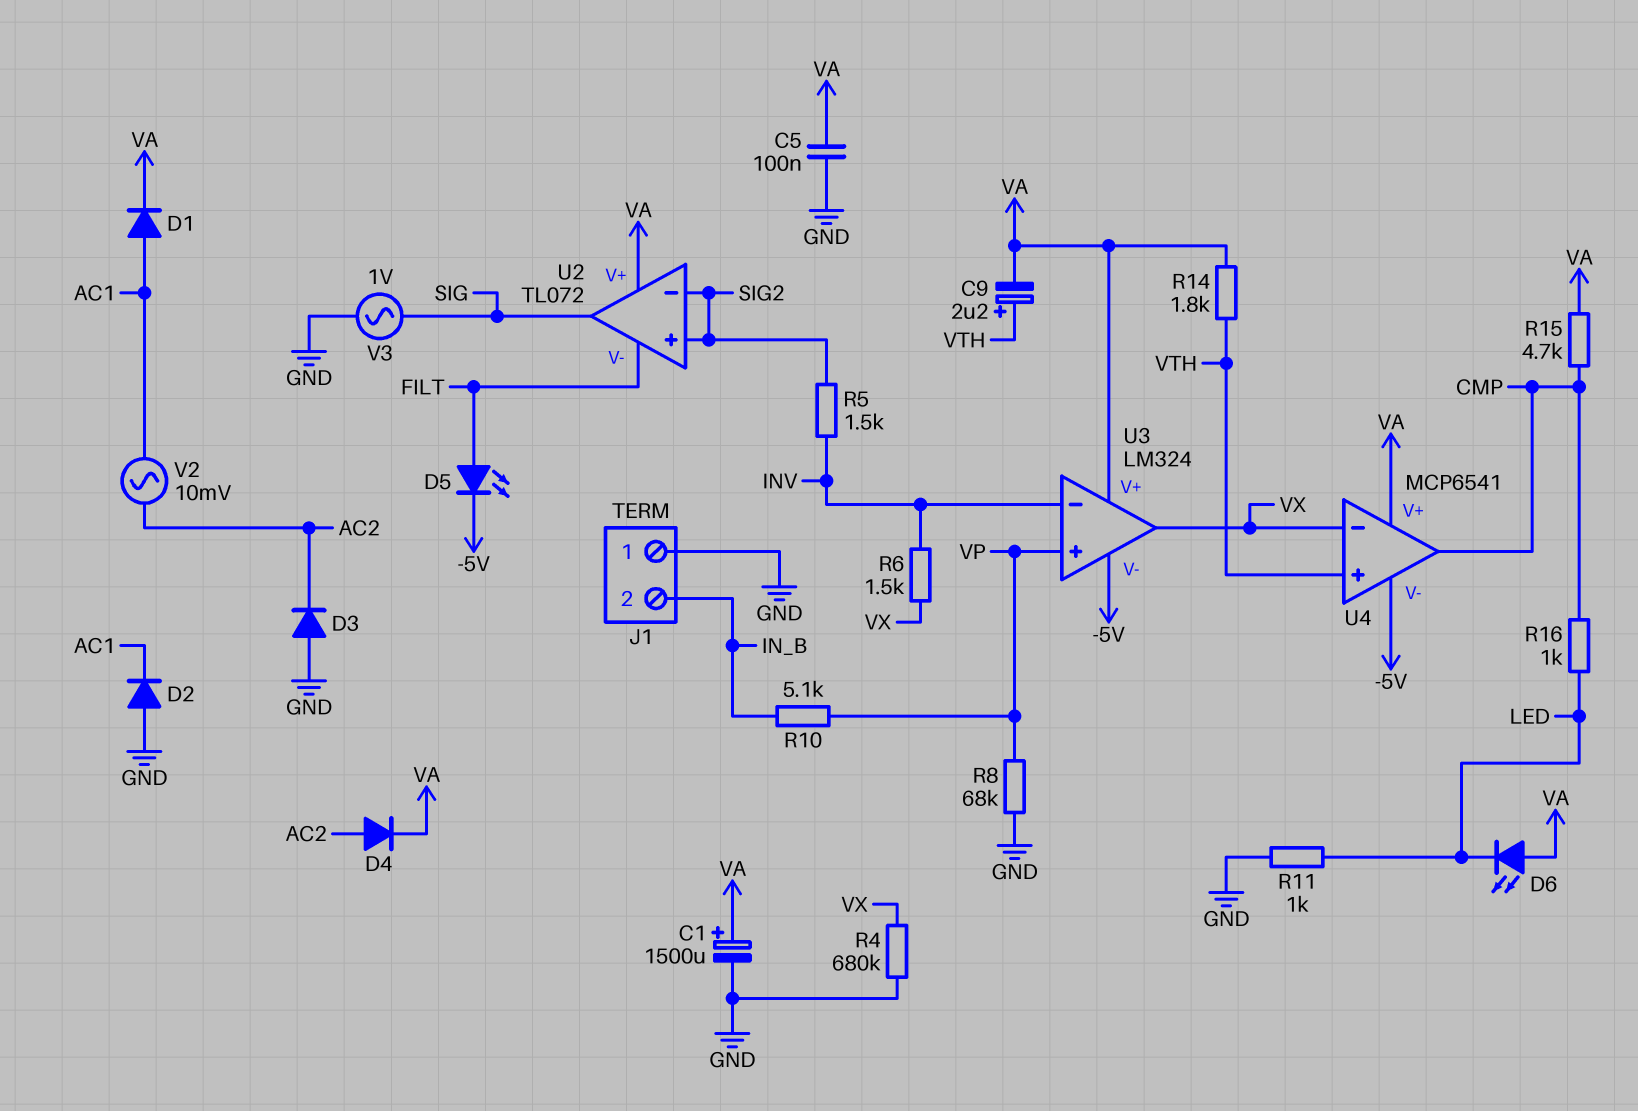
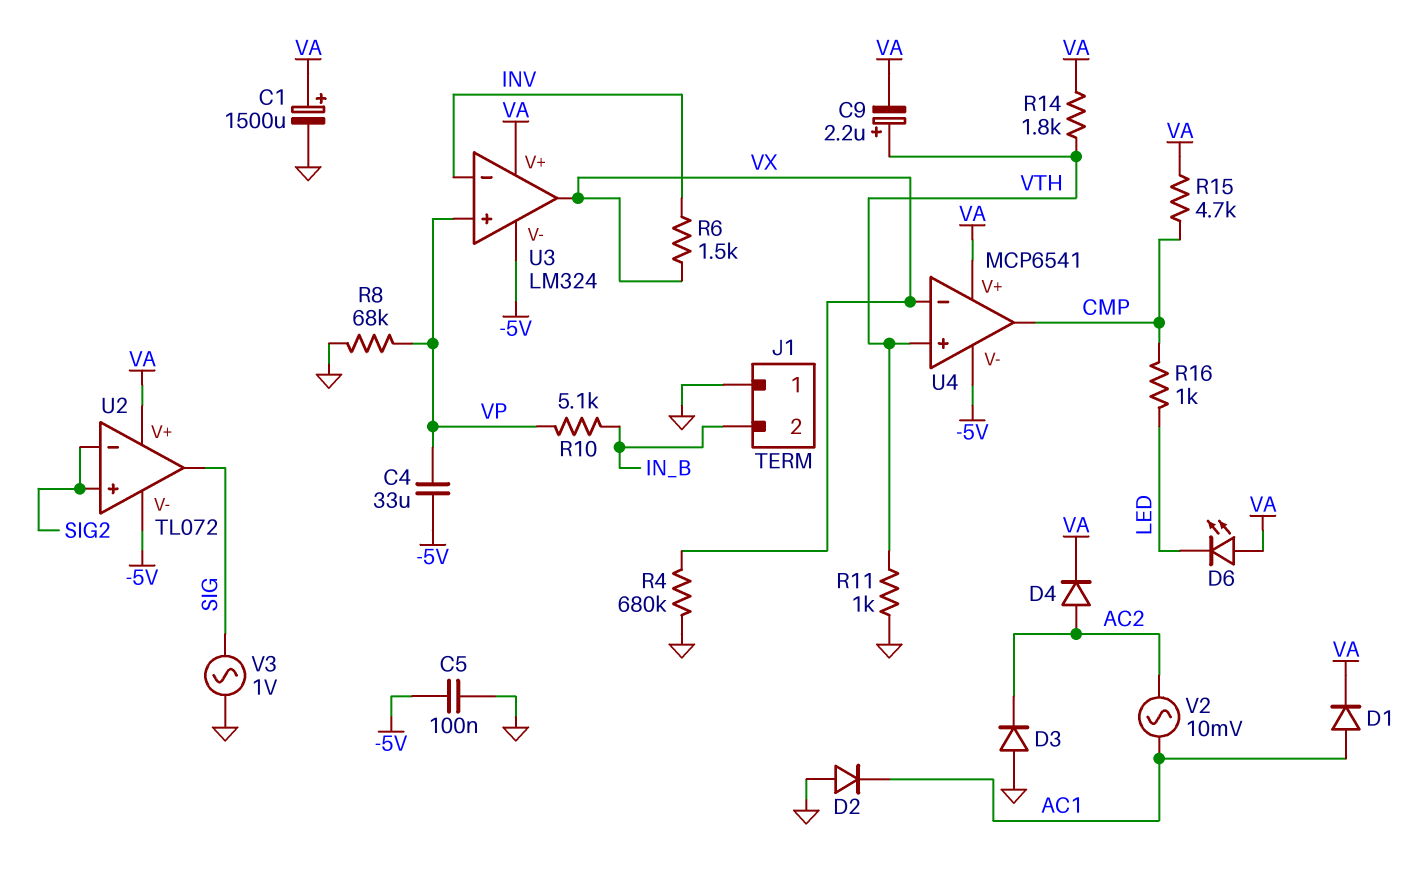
C4: none -> 33uF (-5V, VP)
C5: 100nF (GND, VA) -> 100nF (-5V, GND)
D5: LED (A FILT, K -5V) -> none
R5: 1.5k (INV, SIG2) -> none
R11: 1k (GND, LED) -> 1k (GND, VTH)
U2 pin V-: FILT -> -5V

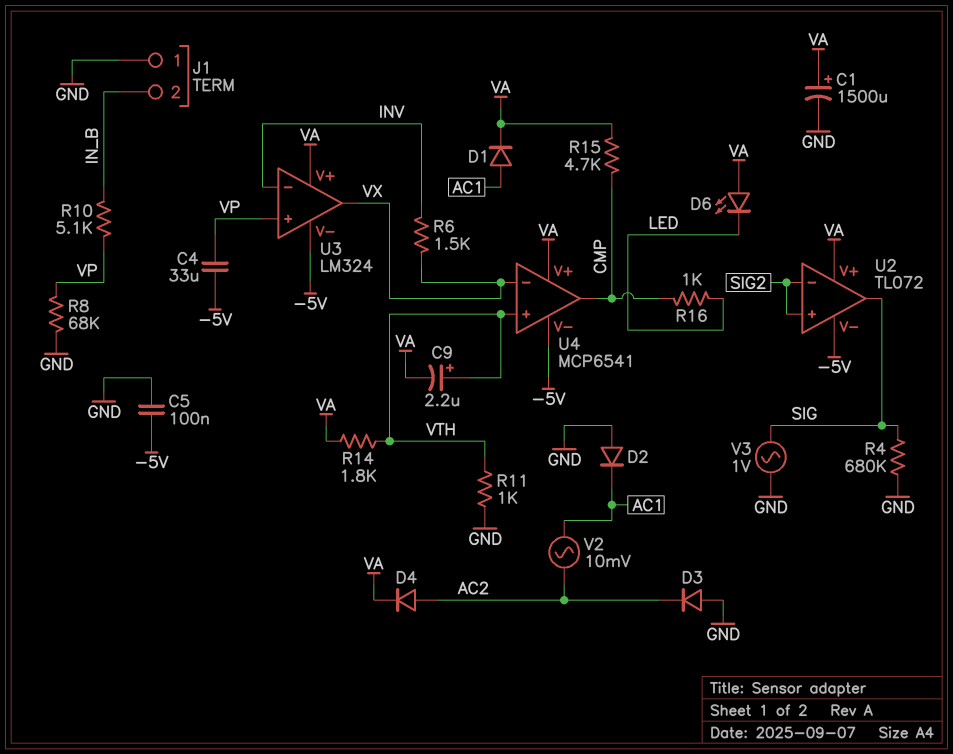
R4: 680k (GND, VX) -> 680k (GND, SIG)

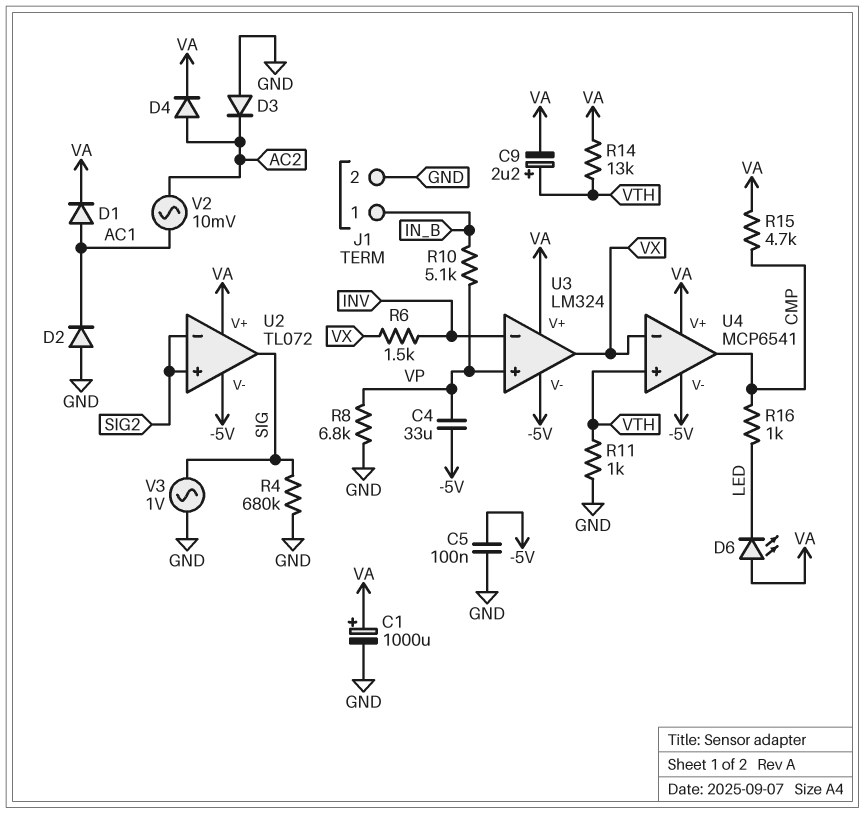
C1: 1500uF (plus VA, minus GND) -> 1000uF (plus VA, minus GND)
J1 pin 1: GND -> IN_B
J1 pin 2: IN_B -> GND
R8: 68k (GND, VP) -> 6.8k (GND, VP)
R14: 1.8k (VA, VTH) -> 13k (VA, VTH)

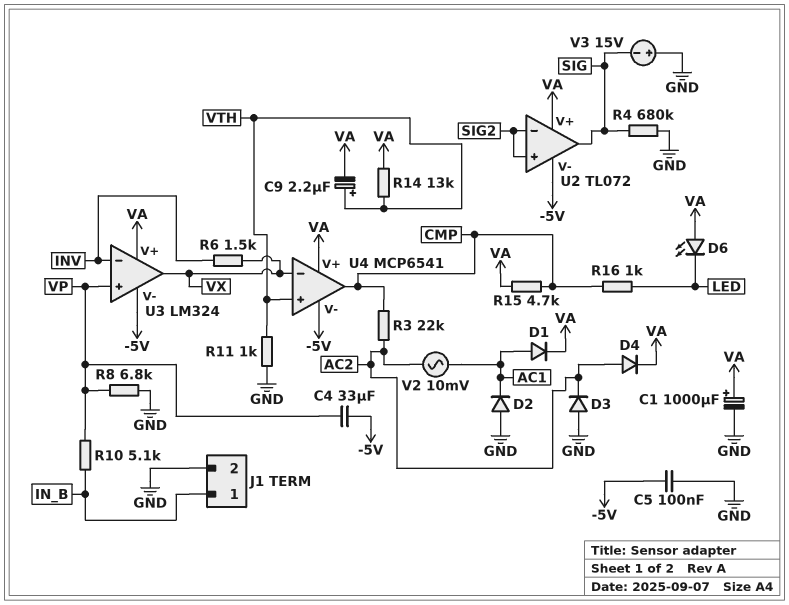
R3: none -> 22k (AC2, CMP)
V3: AC 1V (GND, SIG) -> 15V (plus GND, minus SIG)

